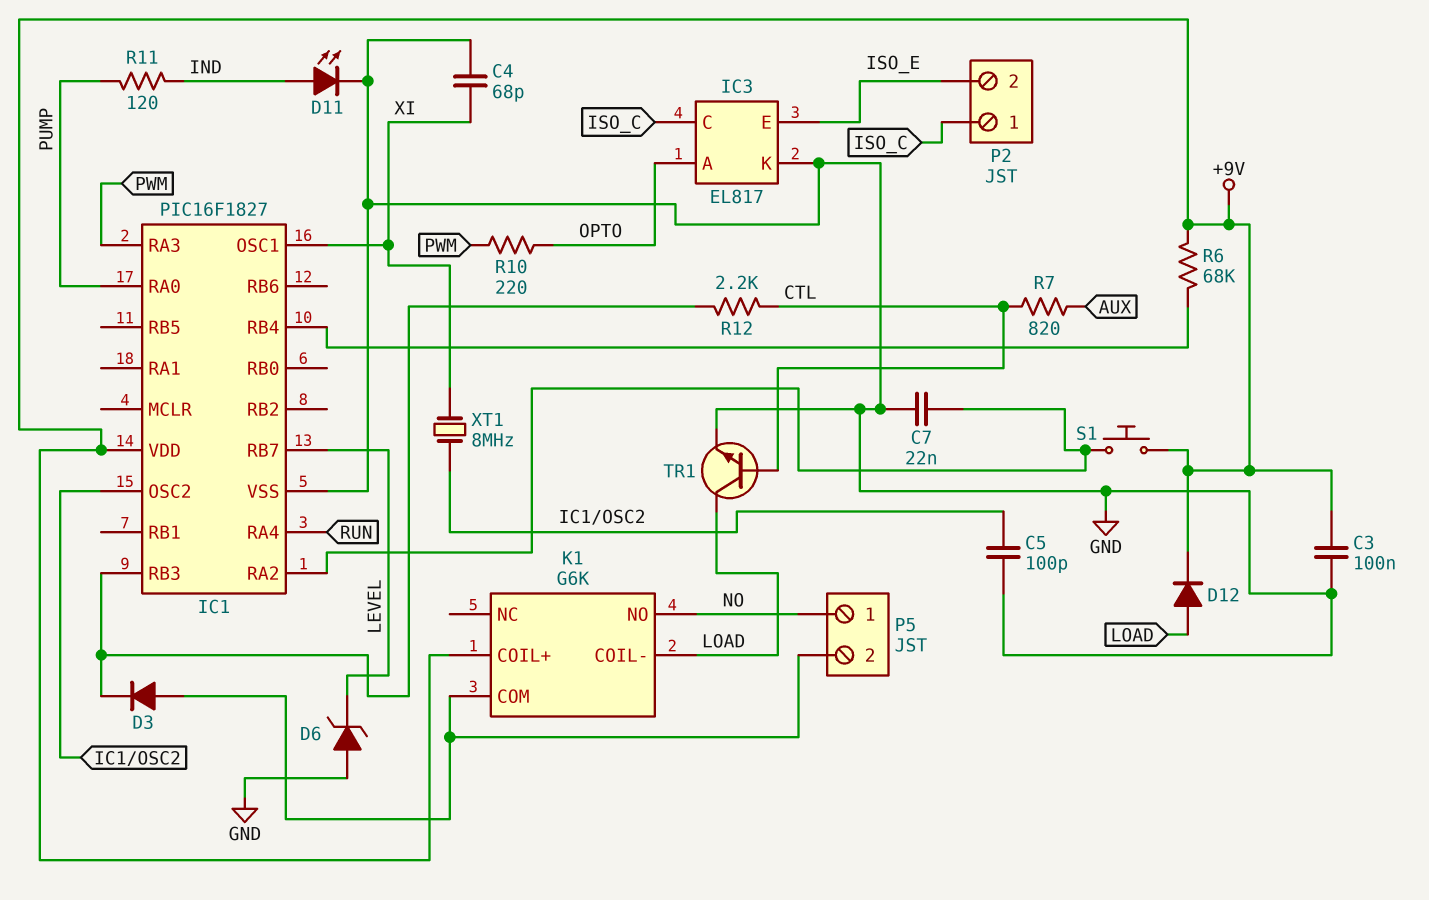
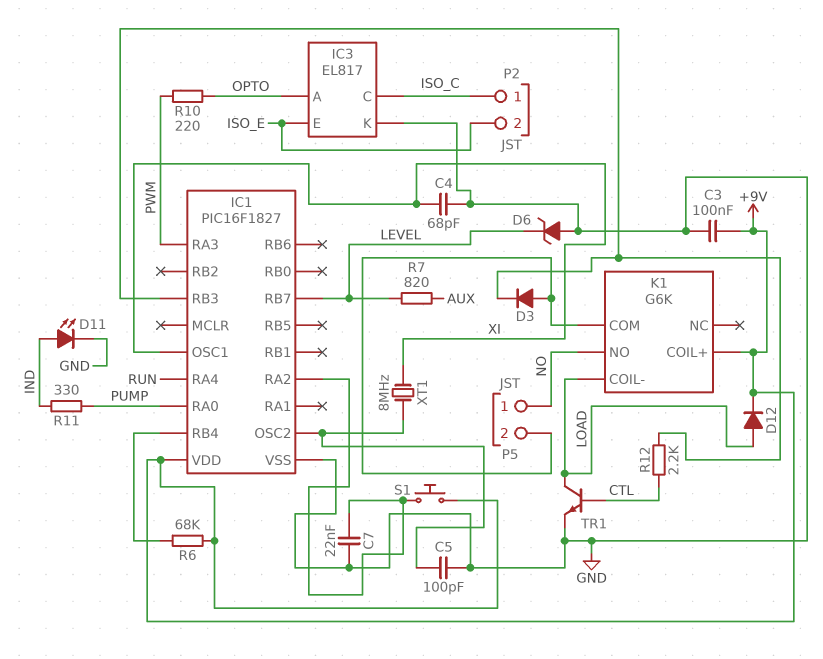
R7: 820 (AUX, CTL) -> 820 (AUX, LEVEL)
R11: 120 (IND, PUMP) -> 330 (IND, PUMP)

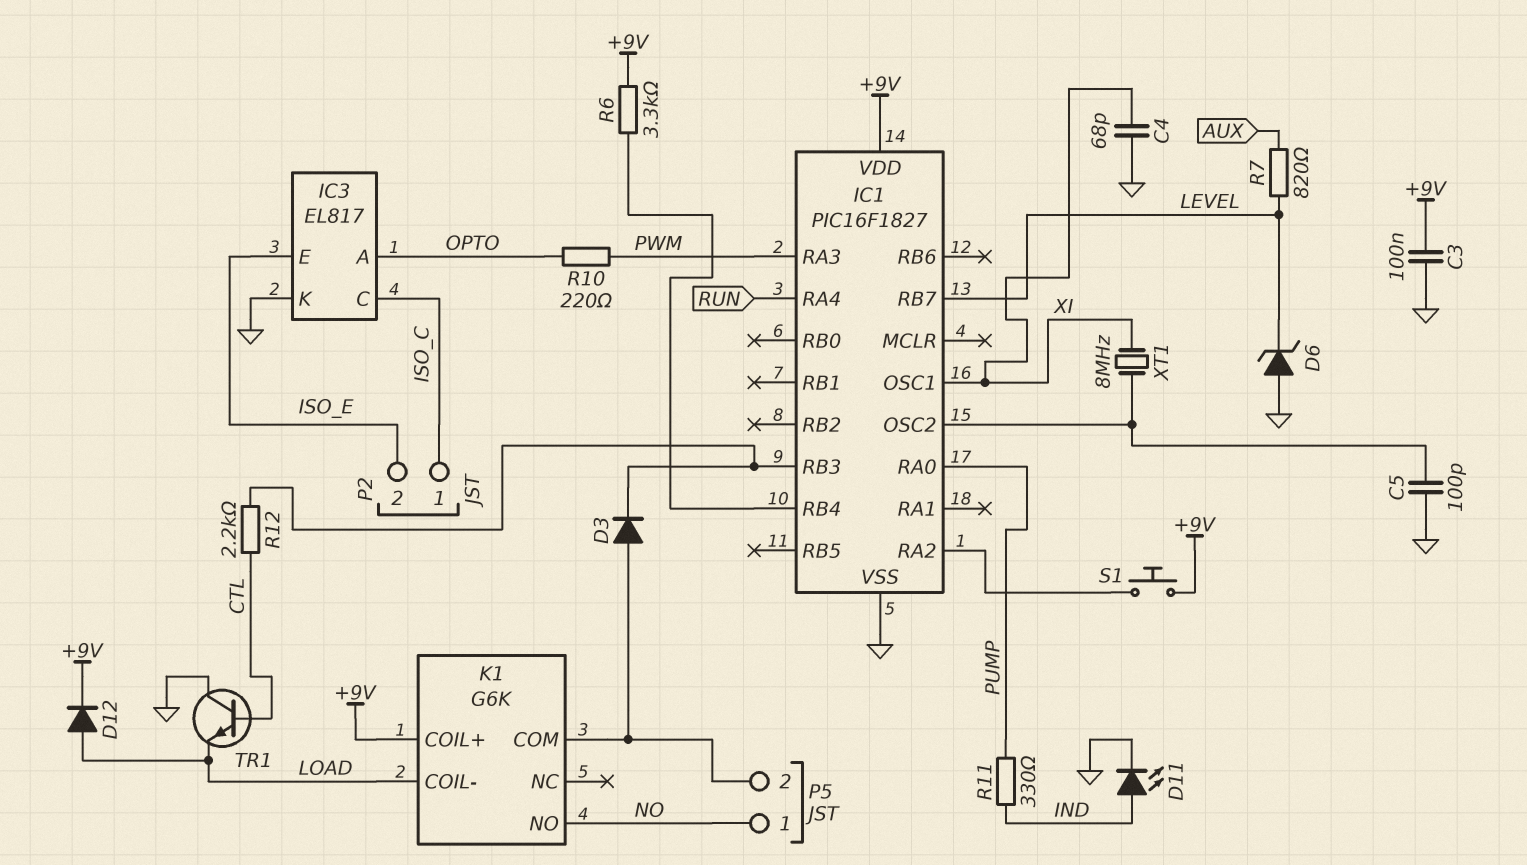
C7: 22nF (GND, IC1/RA2) -> none
R6: 68k (+9V, IC1/RB4) -> 3.3k (+9V, IC1/RB4)
TR1: NPN (B CTL, C LOAD, E GND) -> NPN (B CTL, C GND, E LOAD)

